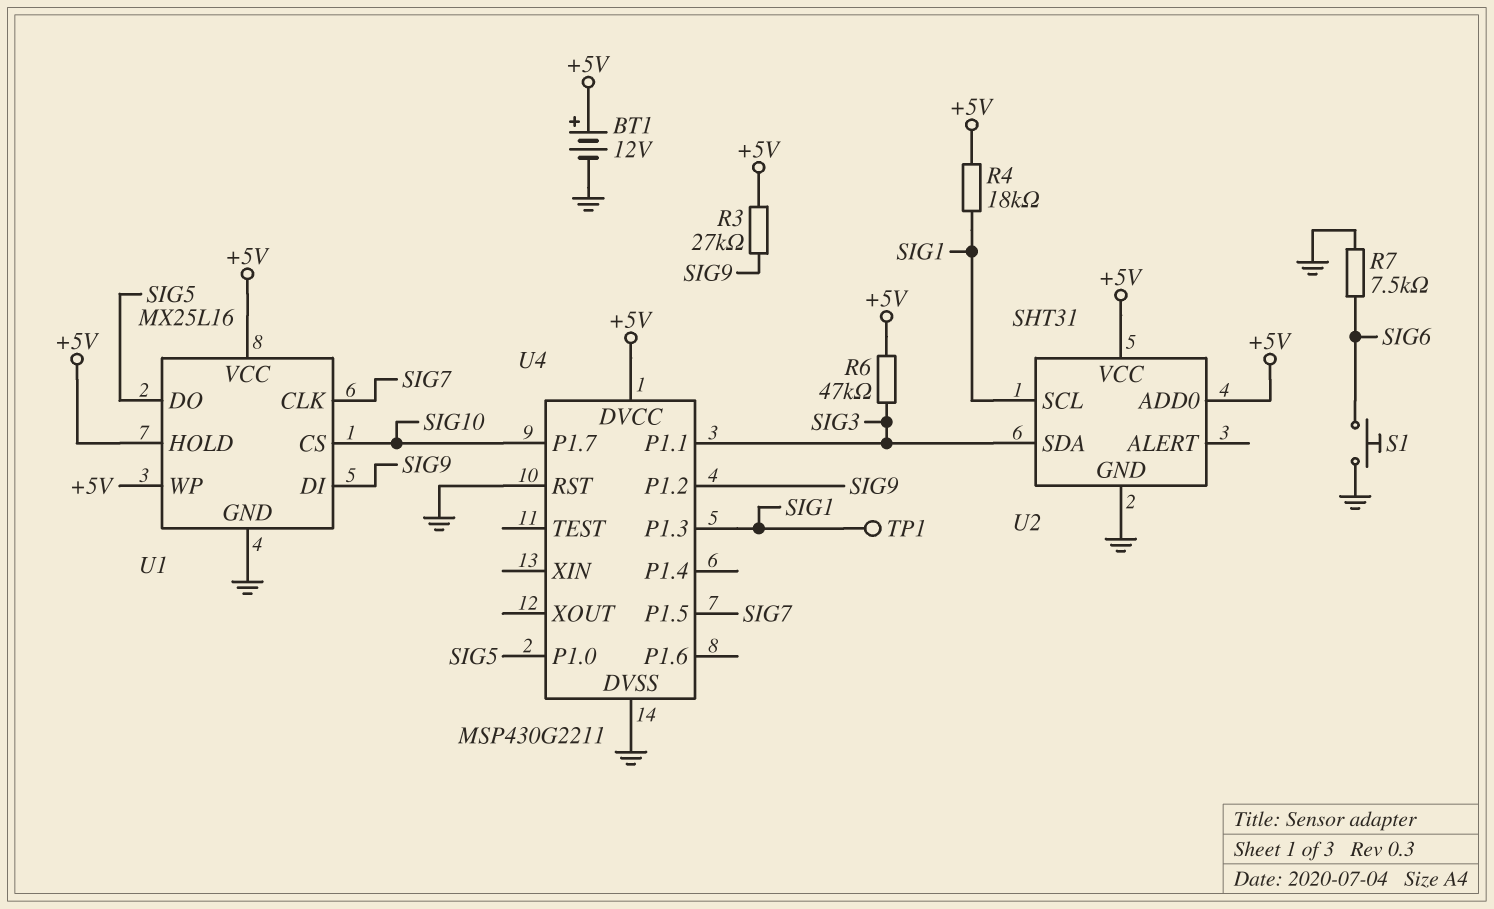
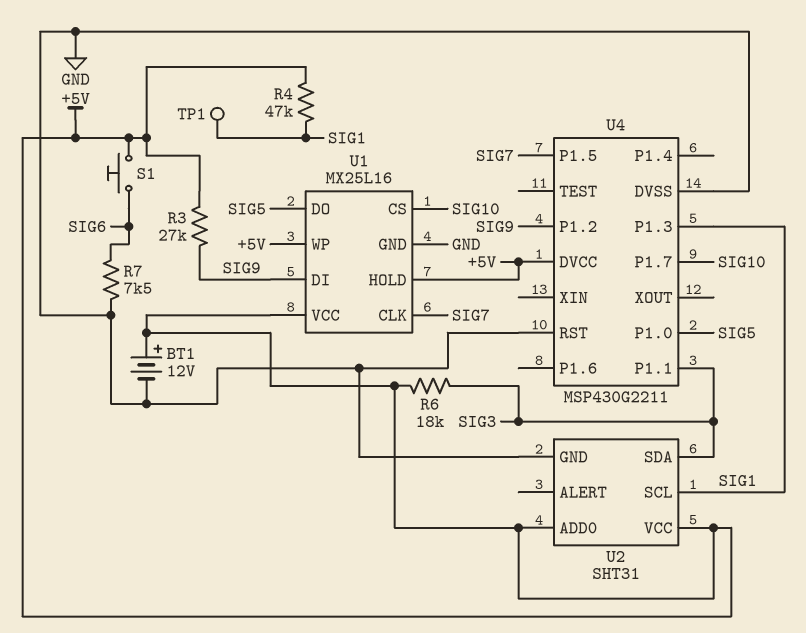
R4: 18k (+5V, SIG1) -> 47k (+5V, SIG1)
R6: 47k (+5V, SIG3) -> 18k (+5V, SIG3)
S1: button (GND, SIG6) -> button (+5V, SIG6)

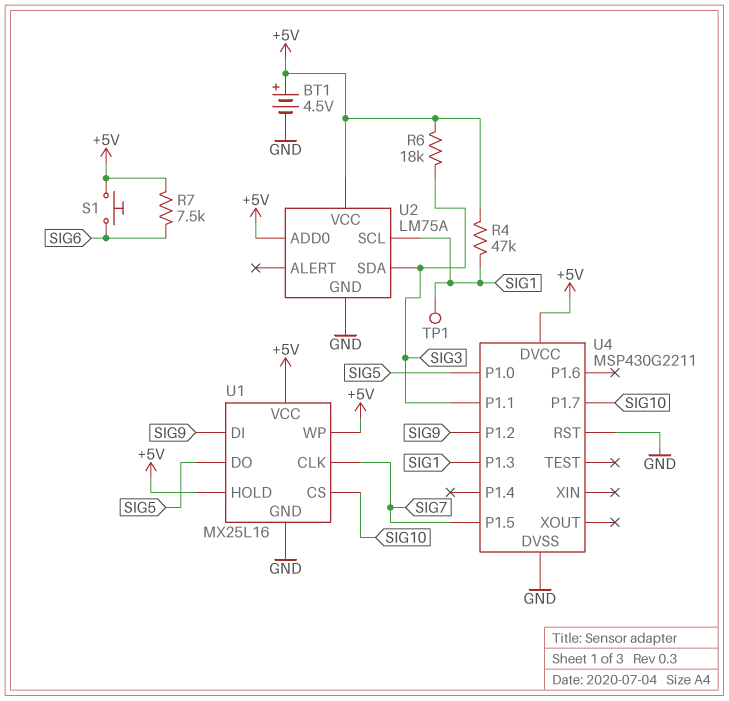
BT1: 12V (plus +5V, minus GND) -> 4.5V (plus +5V, minus GND)
R3: 27k (+5V, SIG9) -> none
R7: 7.5k (GND, SIG6) -> 7.5k (+5V, SIG6)
U2: SHT31 -> LM75A

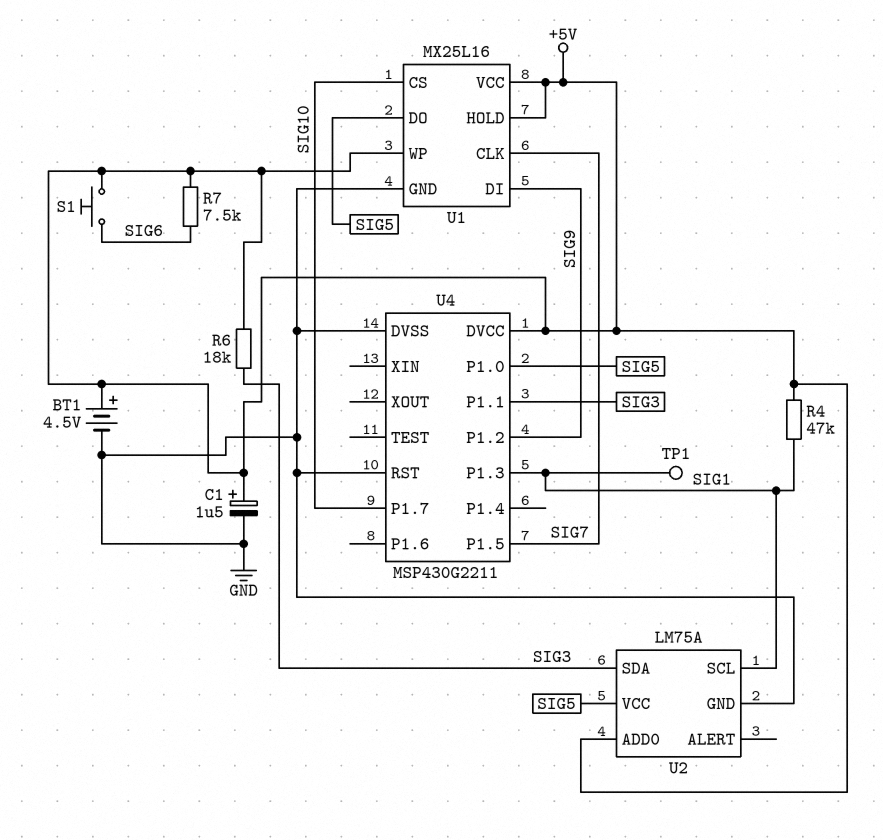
C1: none -> 1.5uF (plus +5V, minus GND)
U2 pin VCC: +5V -> SIG5

